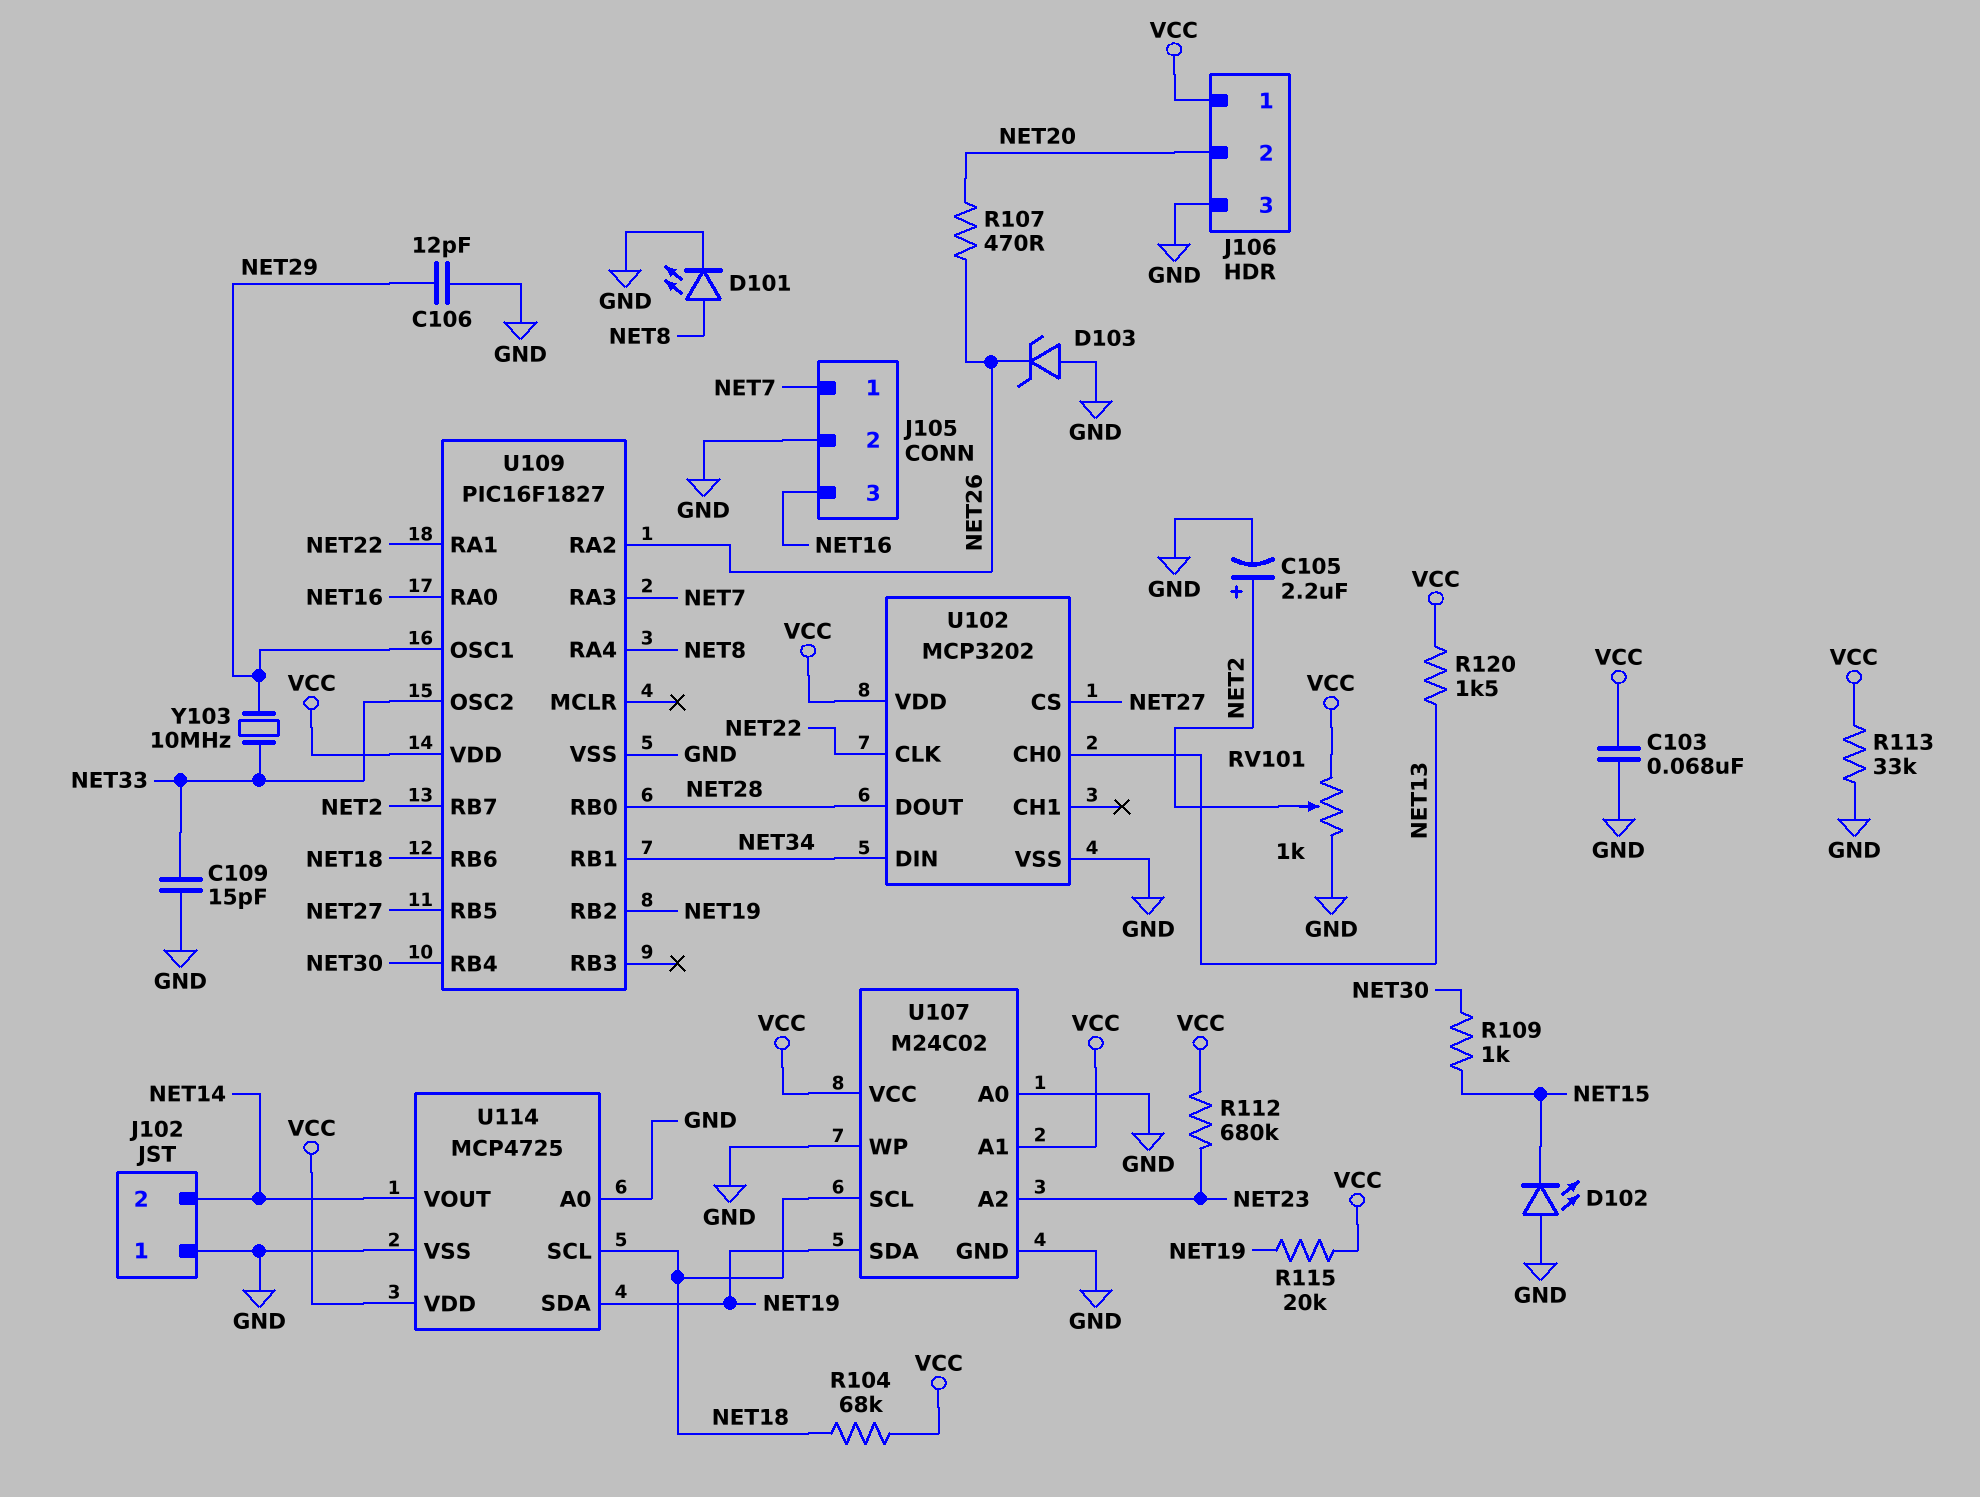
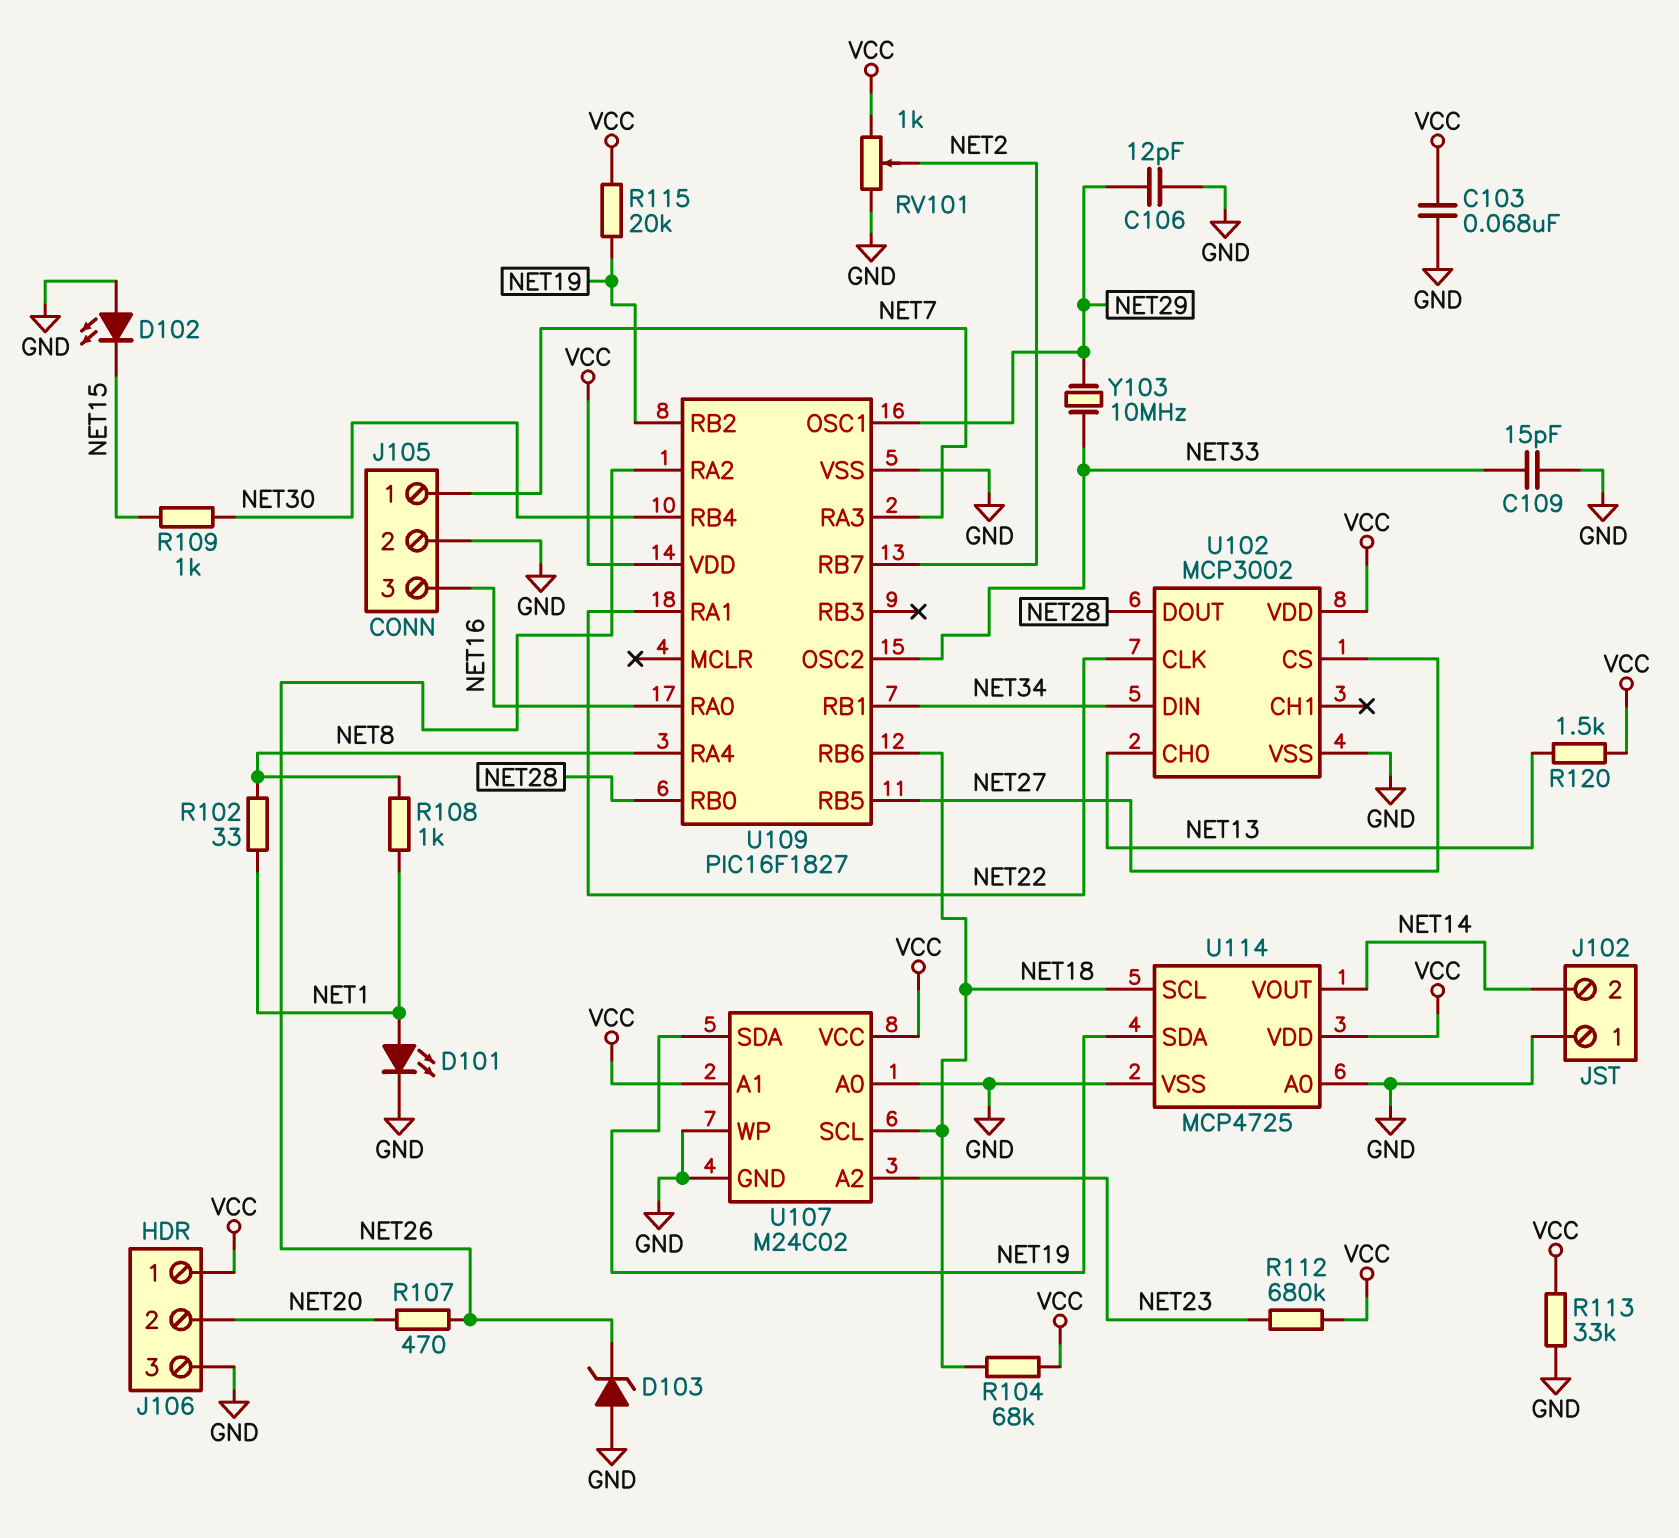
C105: 2.2uF (plus NET2, minus GND) -> none
D101: LED (A NET8, K GND) -> LED (A NET1, K GND)
R102: none -> 33 (NET1, NET8)
R108: none -> 1k (NET1, NET8)
U102: MCP3202 -> MCP3002

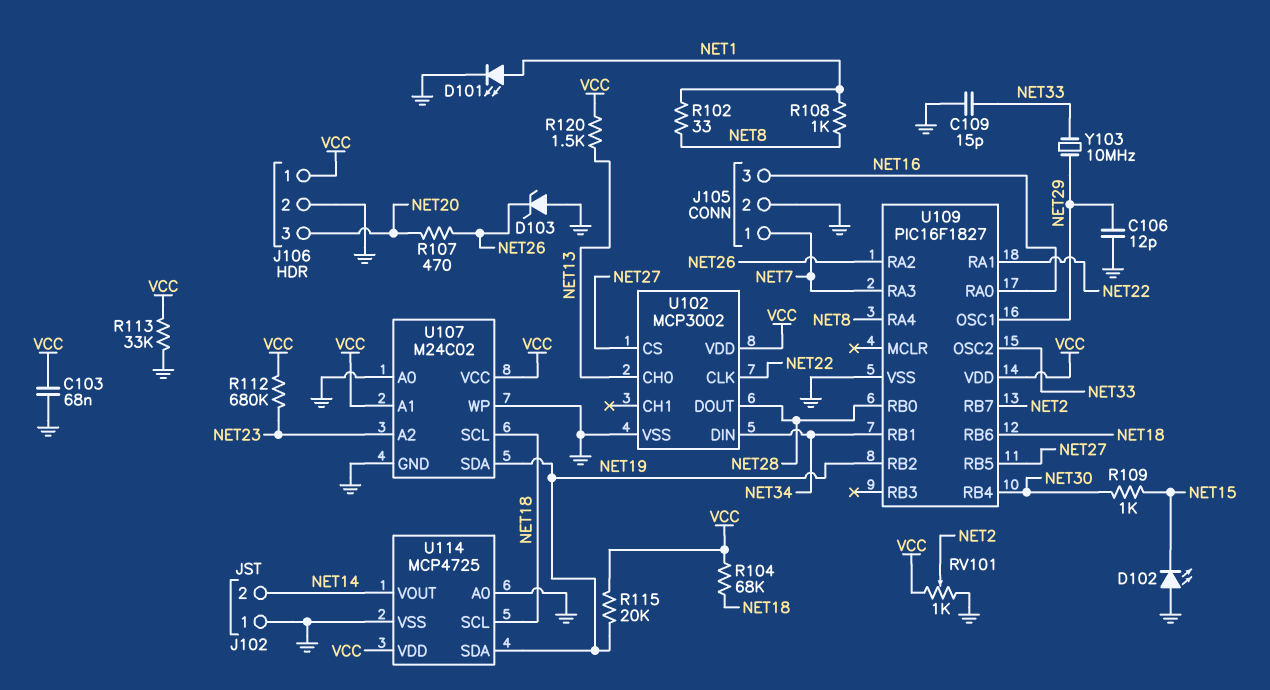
J106 pin 2: NET20 -> GND
J106 pin 3: GND -> NET20

